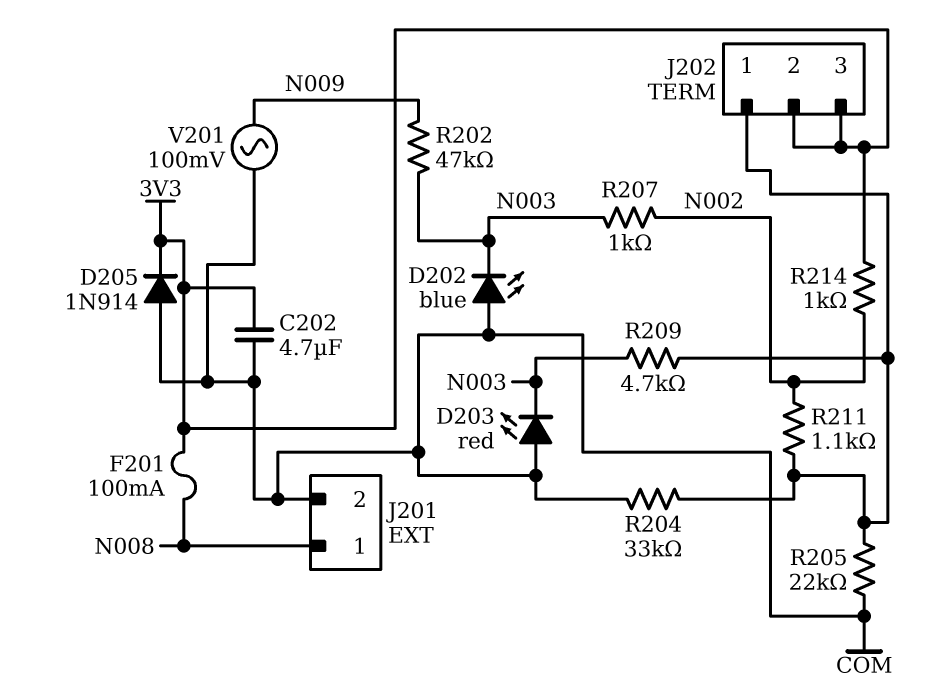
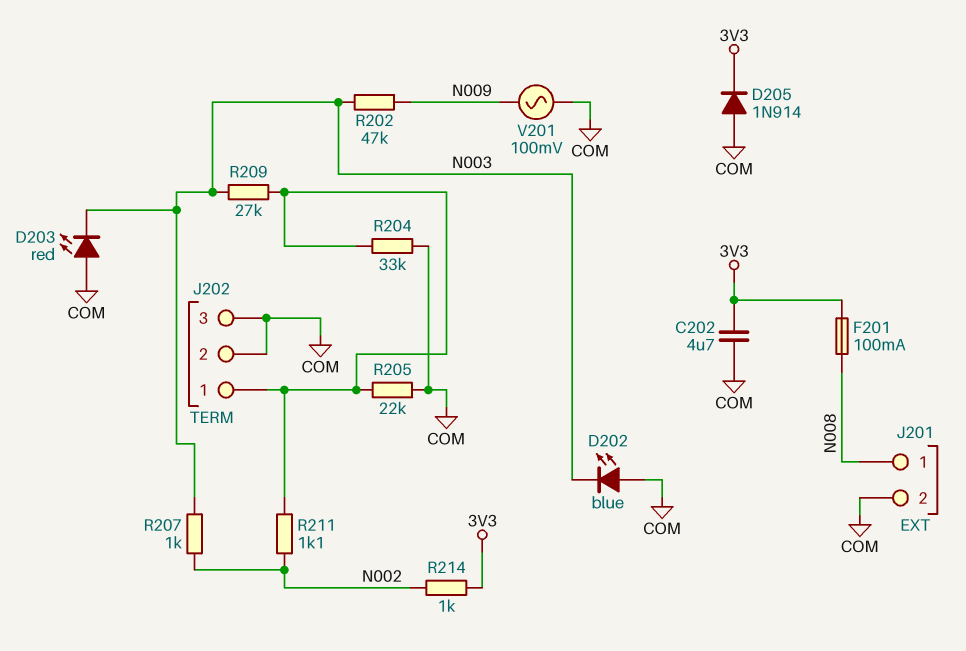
J202 pin 2: 3V3 -> COM
J202 pin 3: 3V3 -> COM
R209: 4.7k (J202/1, N003) -> 27k (J202/1, N003)

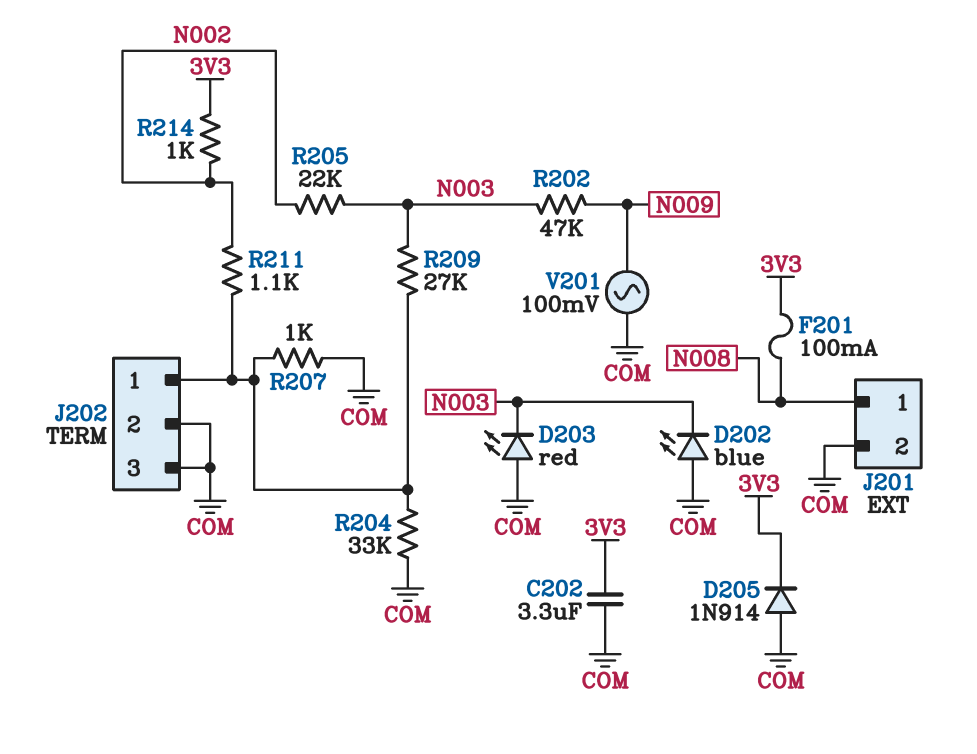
C202: 4.7uF (3V3, COM) -> 3.3uF (3V3, COM)
R205: 22k (COM, J202/1) -> 22k (N002, N003)
R207: 1k (N002, N003) -> 1k (COM, J202/1)

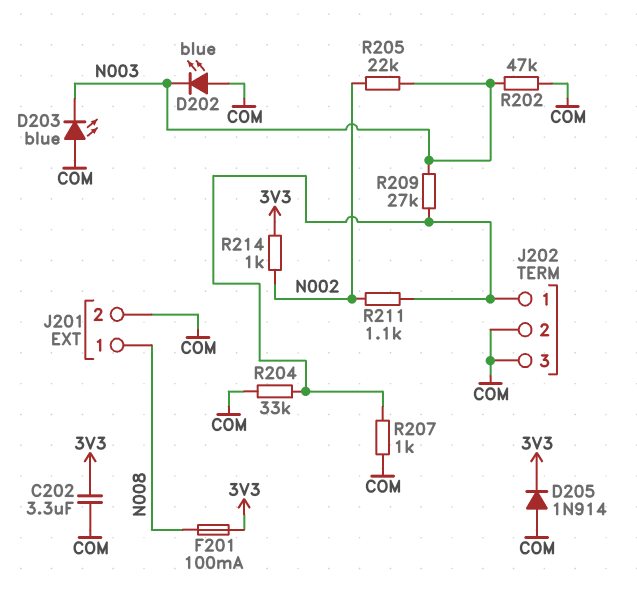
D203: LED red (A COM, K N003) -> LED blue (A COM, K N003)
R202: 47k (N003, N009) -> 47k (COM, N003)
V201: AC 100mV (COM, N009) -> none

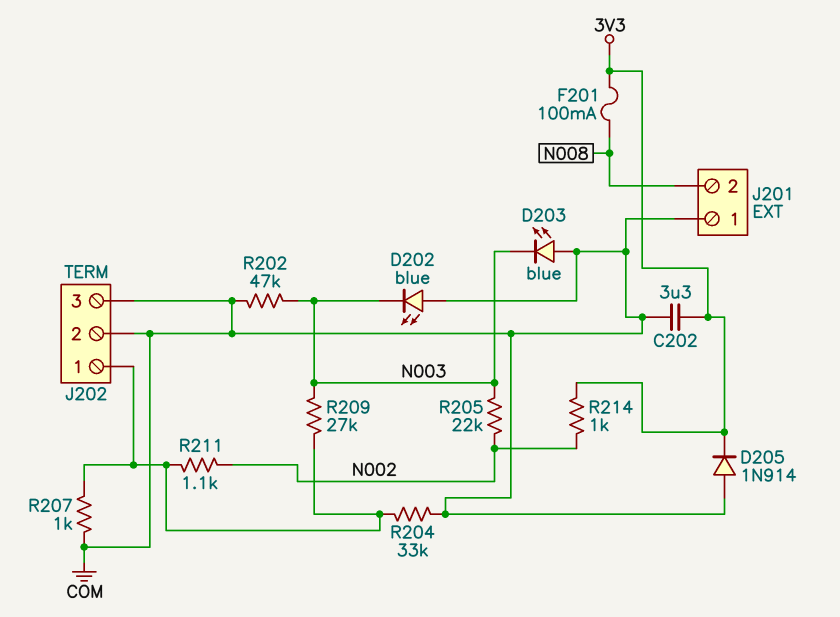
J201 pin 1: N008 -> COM
J201 pin 2: COM -> N008

